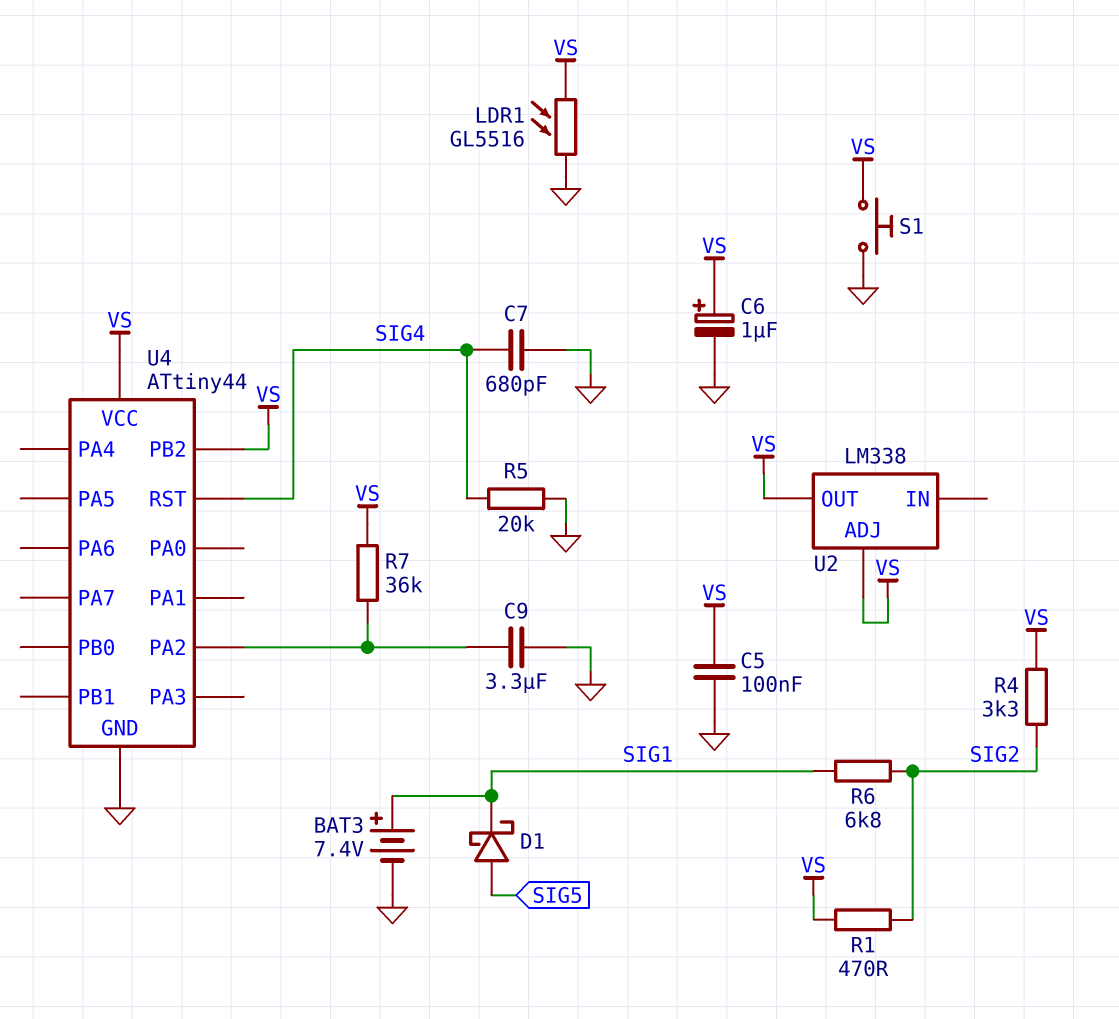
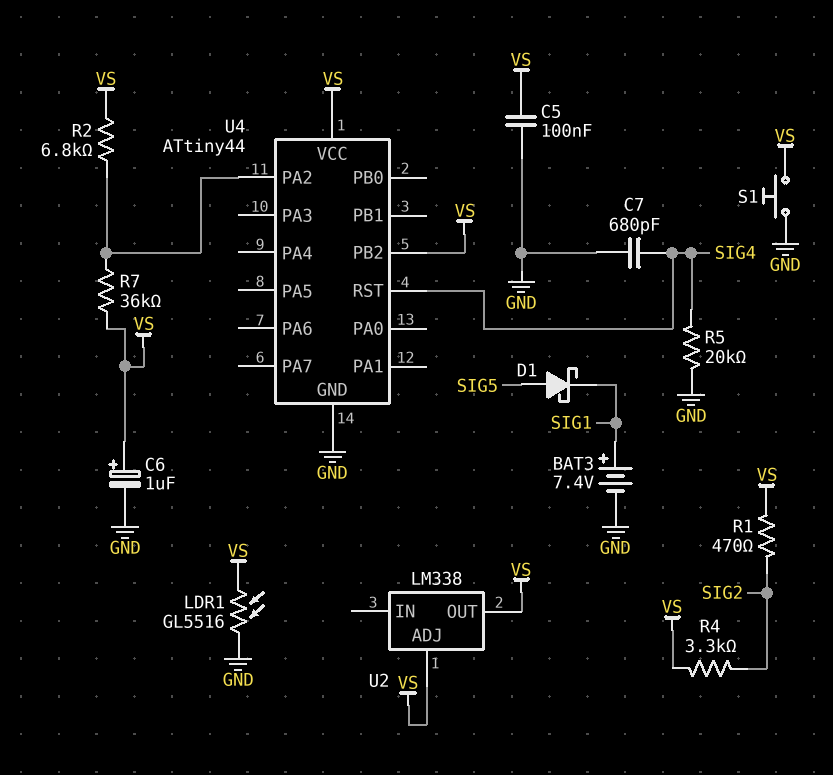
C9: 3.3uF (GND, U4/PA2) -> none
R2: none -> 6.8k (U4/PA2, VS)
R6: 6.8k (SIG1, SIG2) -> none

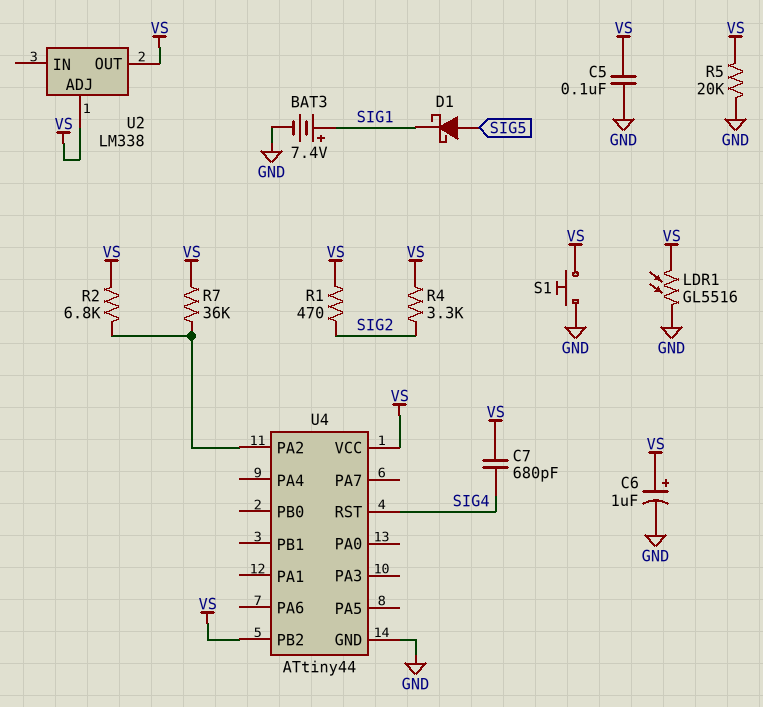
C7: 680pF (GND, SIG4) -> 680pF (SIG4, VS)
R5: 20k (GND, SIG4) -> 20k (GND, VS)

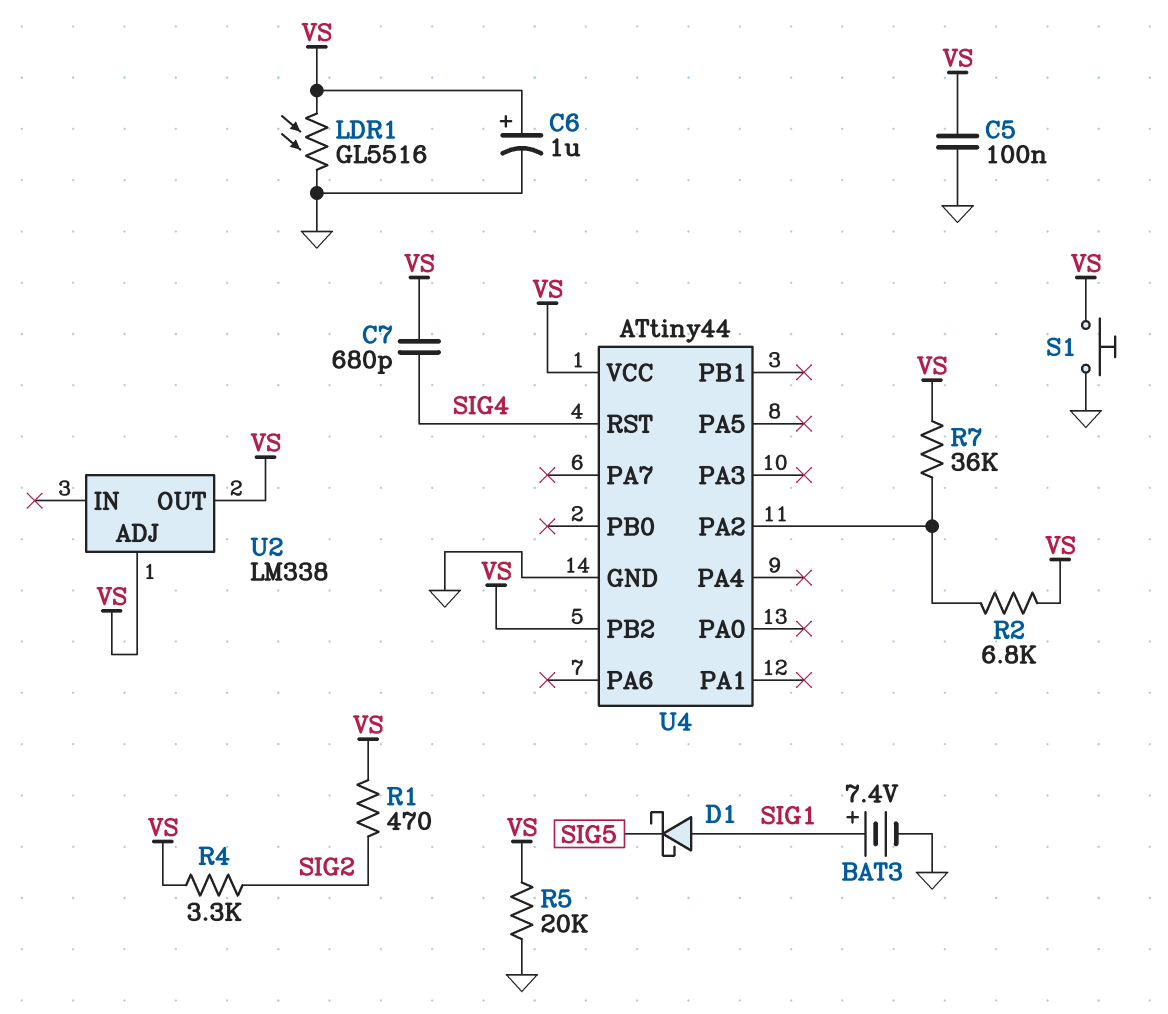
D1: schottky (A SIG5, K SIG1) -> schottky (A SIG1, K SIG5)

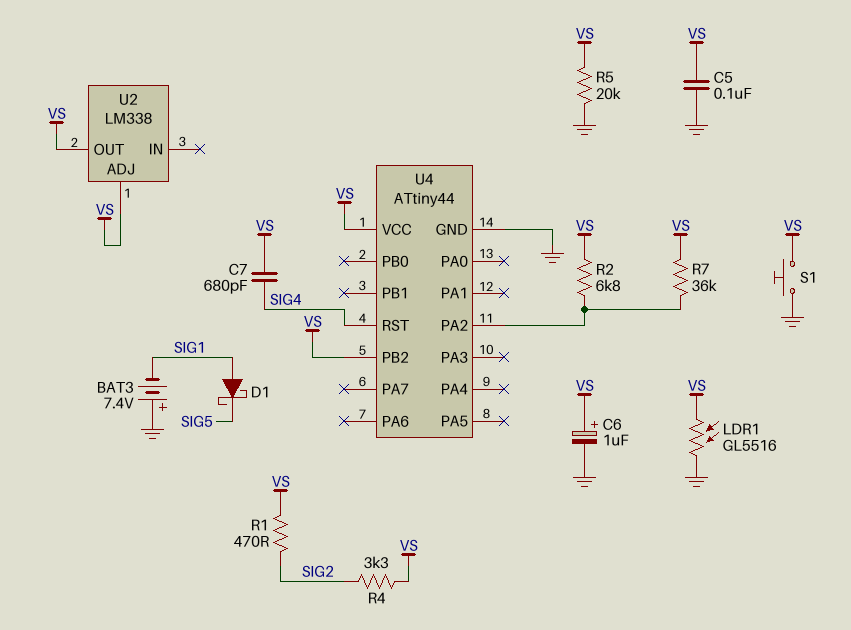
BAT3: 7.4V (plus SIG1, minus GND) -> 7.4V (plus GND, minus SIG1)

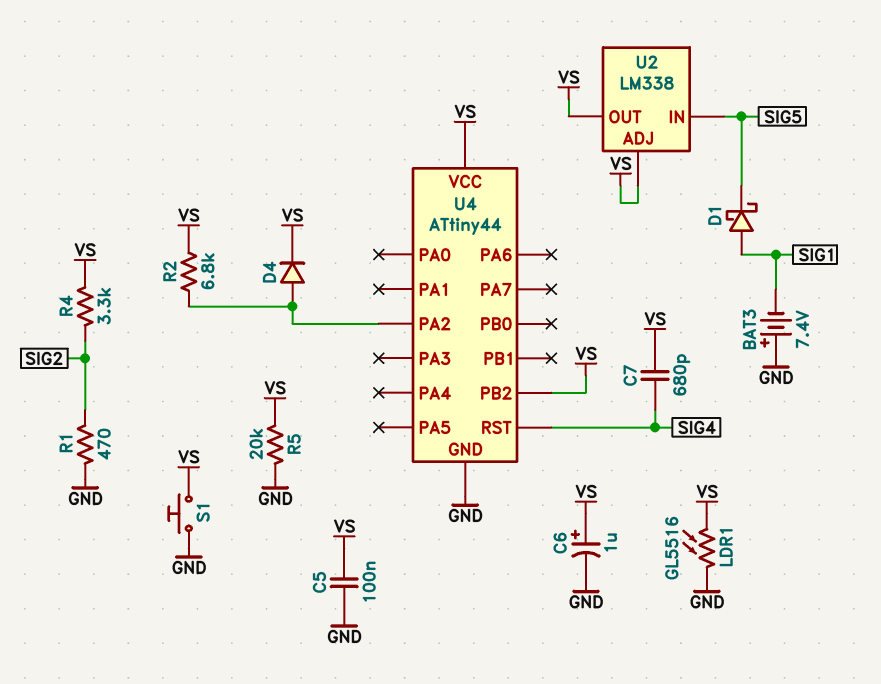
D4: none -> diode (A U4/PA2, K VS)
R1: 470 (SIG2, VS) -> 470 (GND, SIG2)
R7: 36k (U4/PA2, VS) -> none
U2 pin IN: none -> SIG5

